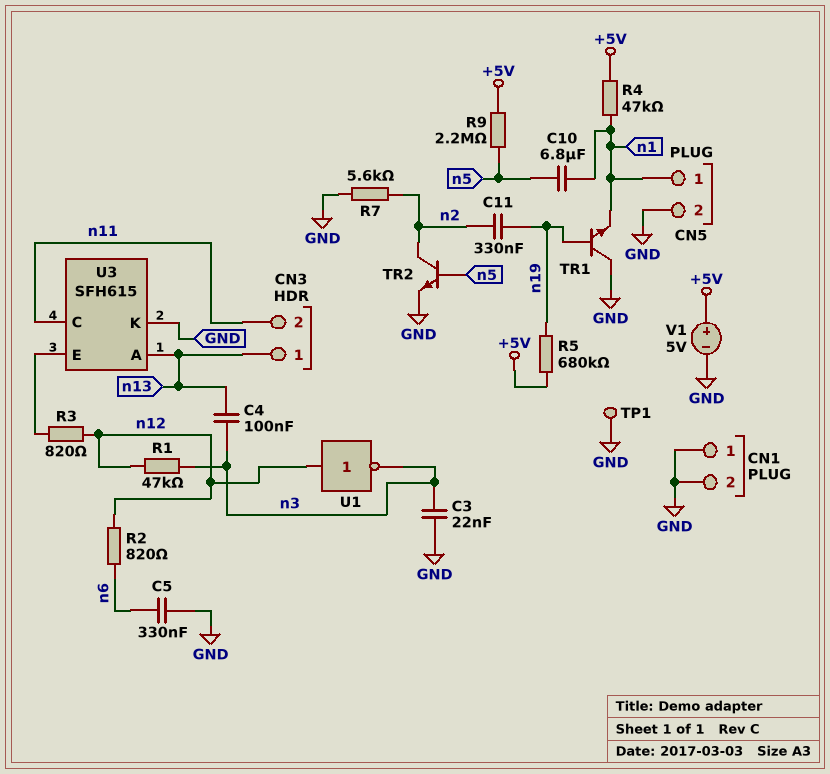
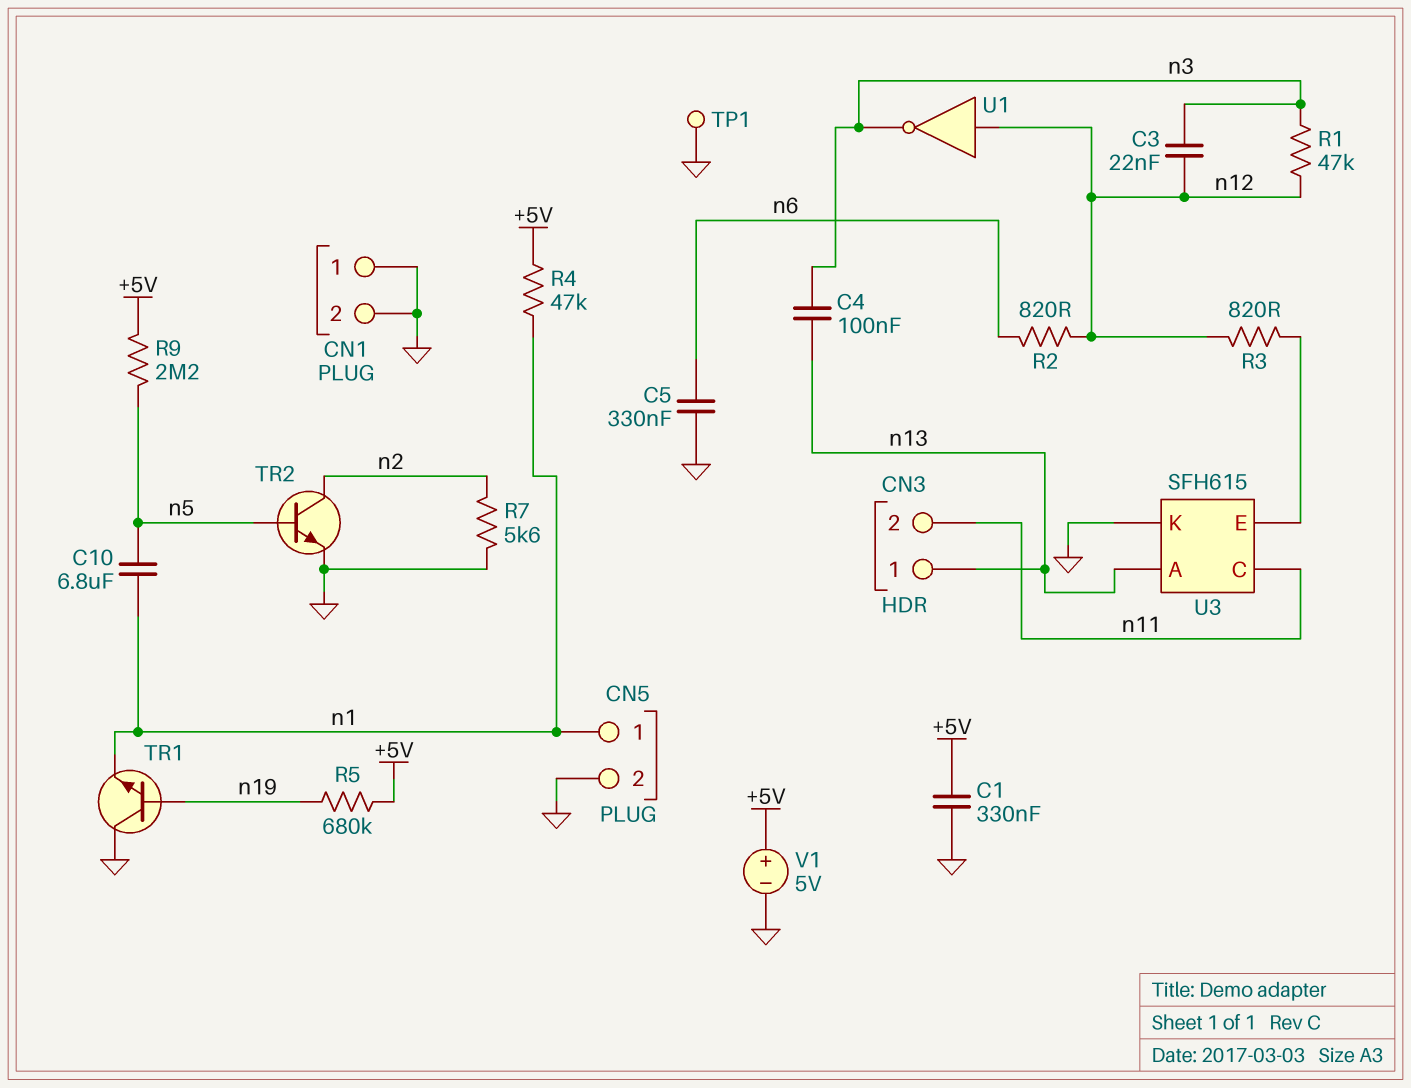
C1: none -> 330nF (+5V, GND)
C3: 22nF (GND, n3) -> 22nF (n3, n12)
C11: 330nF (n2, n19) -> none

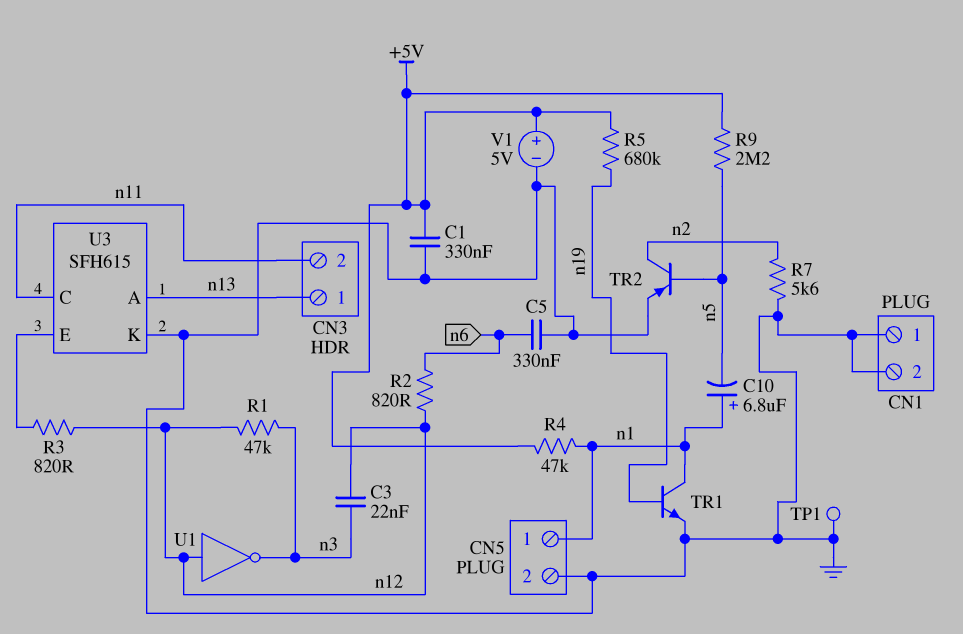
C4: 100nF (n3, n13) -> none
C10: 6.8uF (n1, n5) -> 6.8uF (plus n1, minus n5)
TR1: NPN (B n19, C GND, E n1) -> NPN (B n19, C n1, E GND)
TR2: NPN (B n5, C n2, E GND) -> PNP (B n5, C n2, E GND)

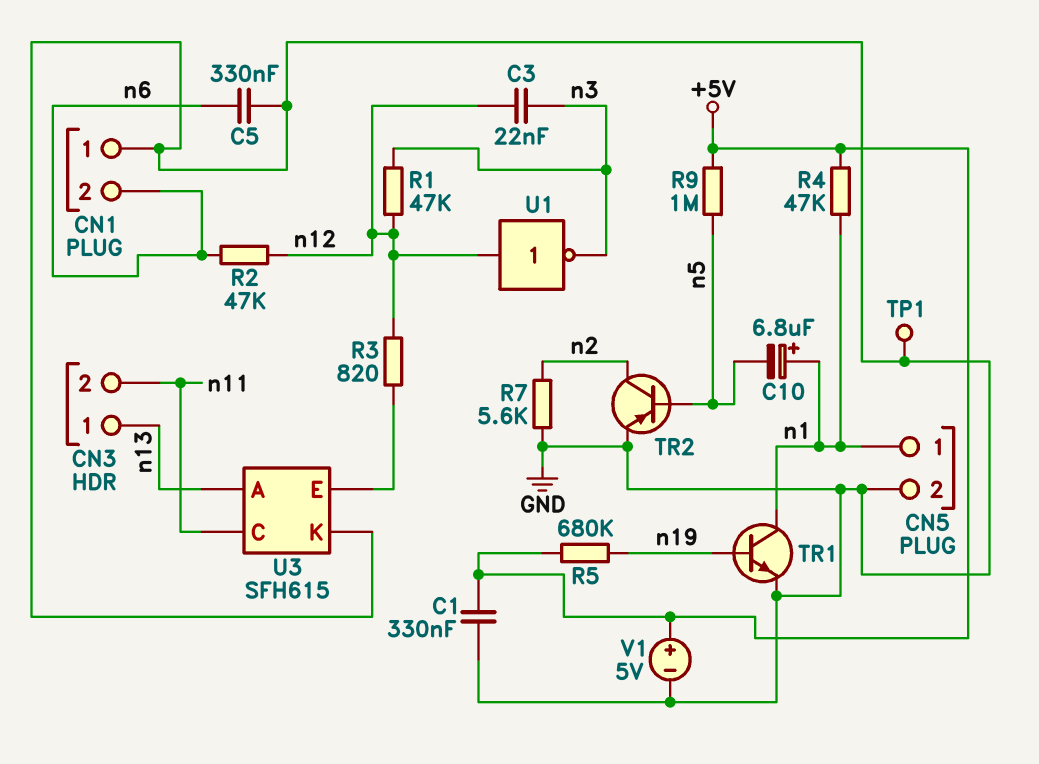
CN1 pin 2: GND -> n6
R2: 820 (n6, n12) -> 47k (n6, n12)
R9: 2.2M (+5V, n5) -> 1M (+5V, n5)

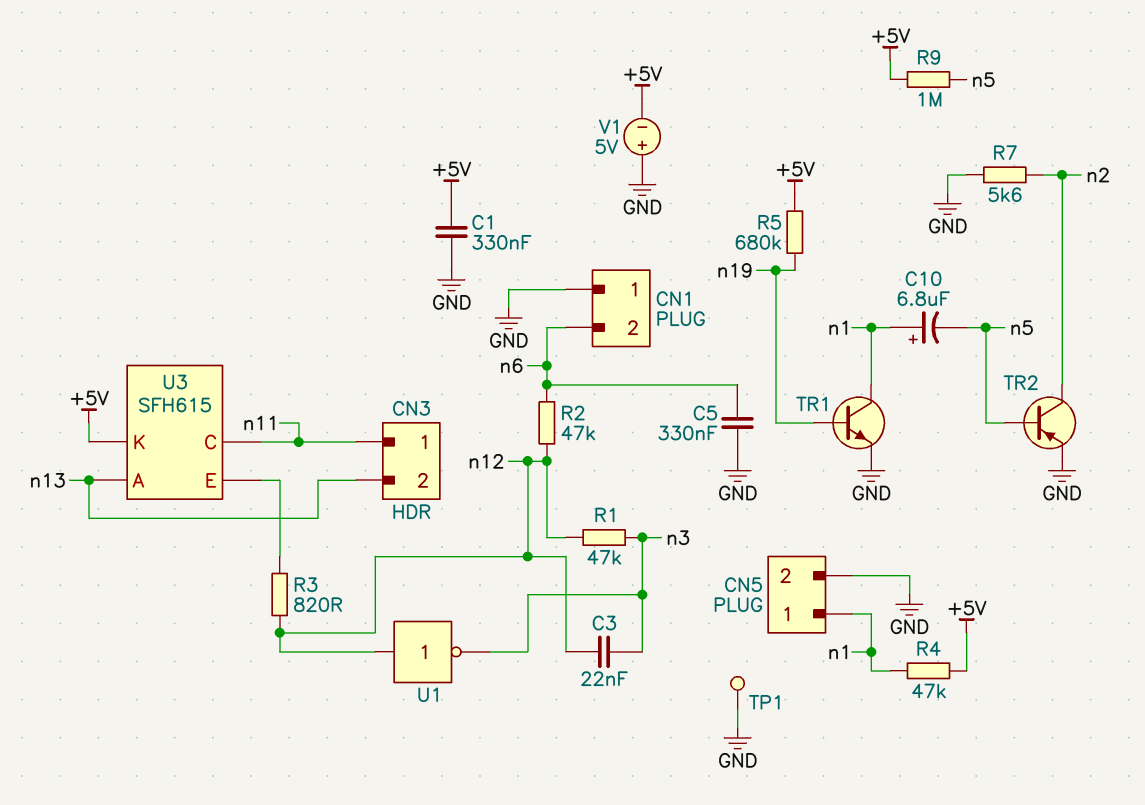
CN3 pin 1: n13 -> n11
CN3 pin 2: n11 -> n13
U3 pin K: GND -> +5V
V1: 5V (plus +5V, minus GND) -> 5V (plus GND, minus +5V)

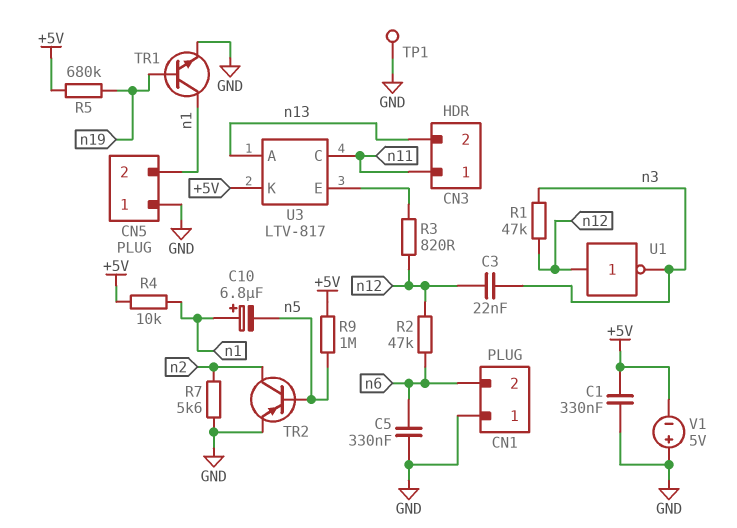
CN5 pin 1: n1 -> GND
CN5 pin 2: GND -> n1
R4: 47k (+5V, n1) -> 10k (+5V, n1)
U3: SFH615 -> LTV-817

